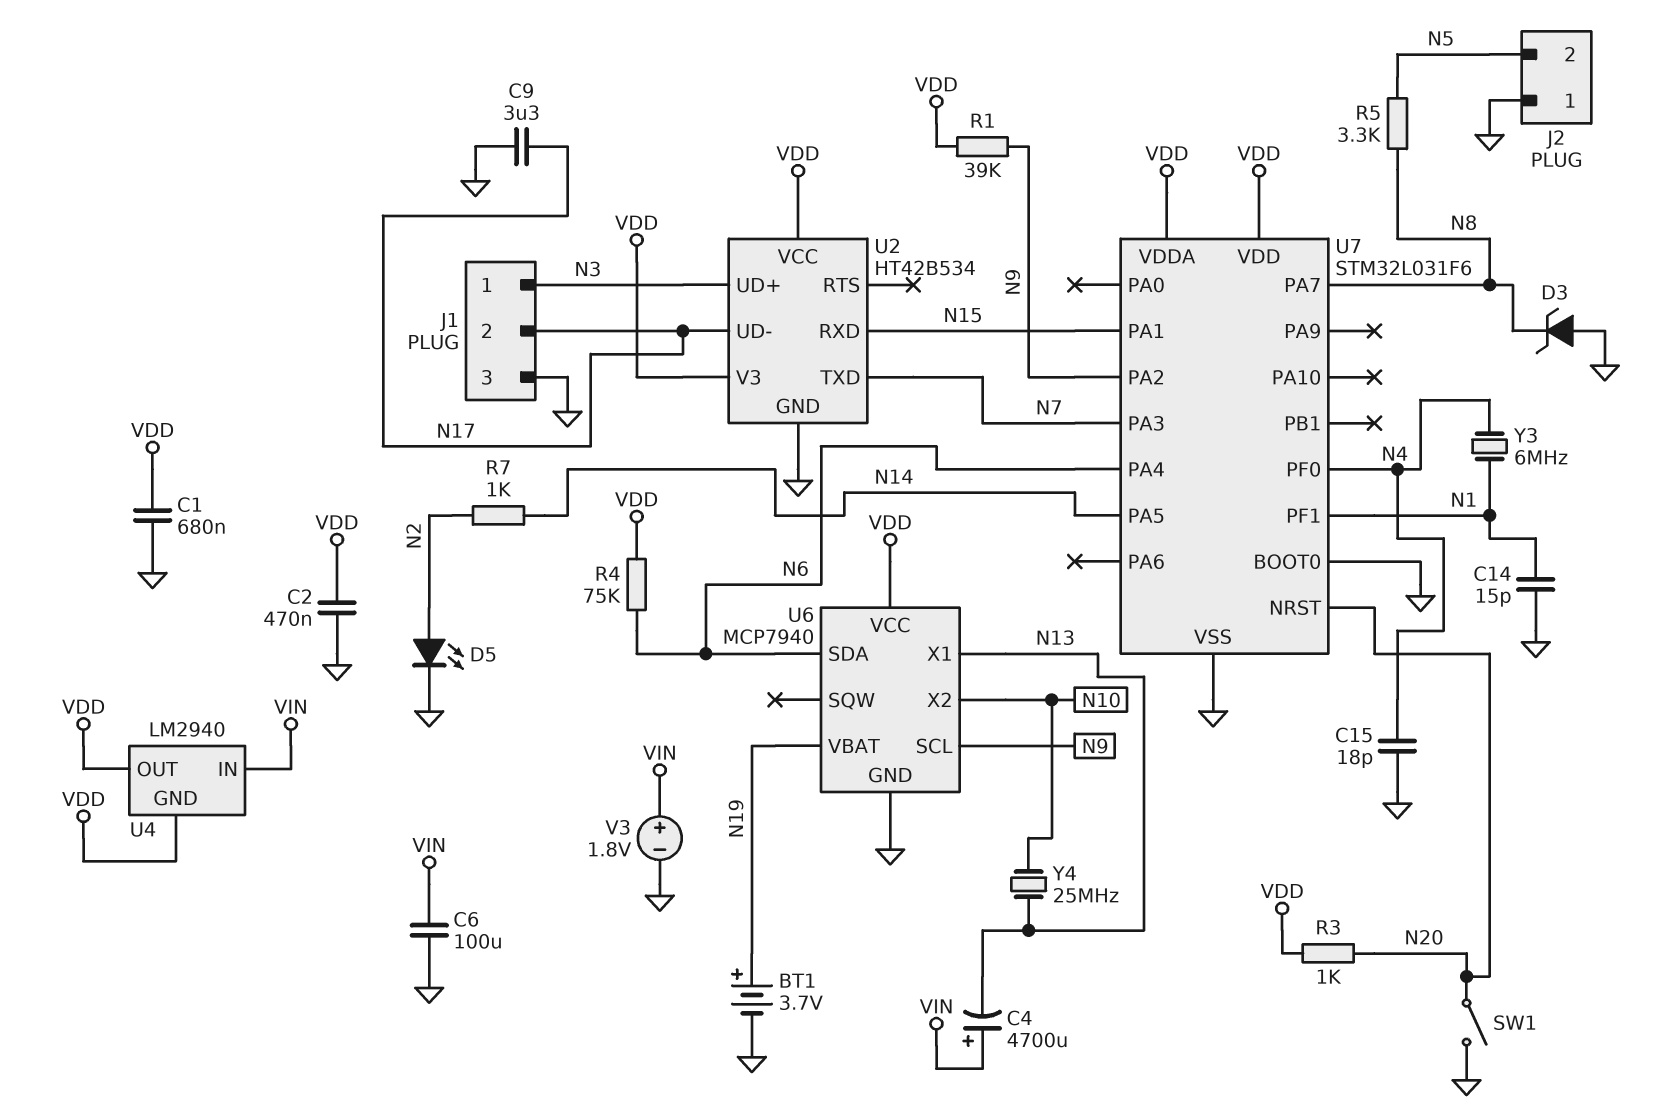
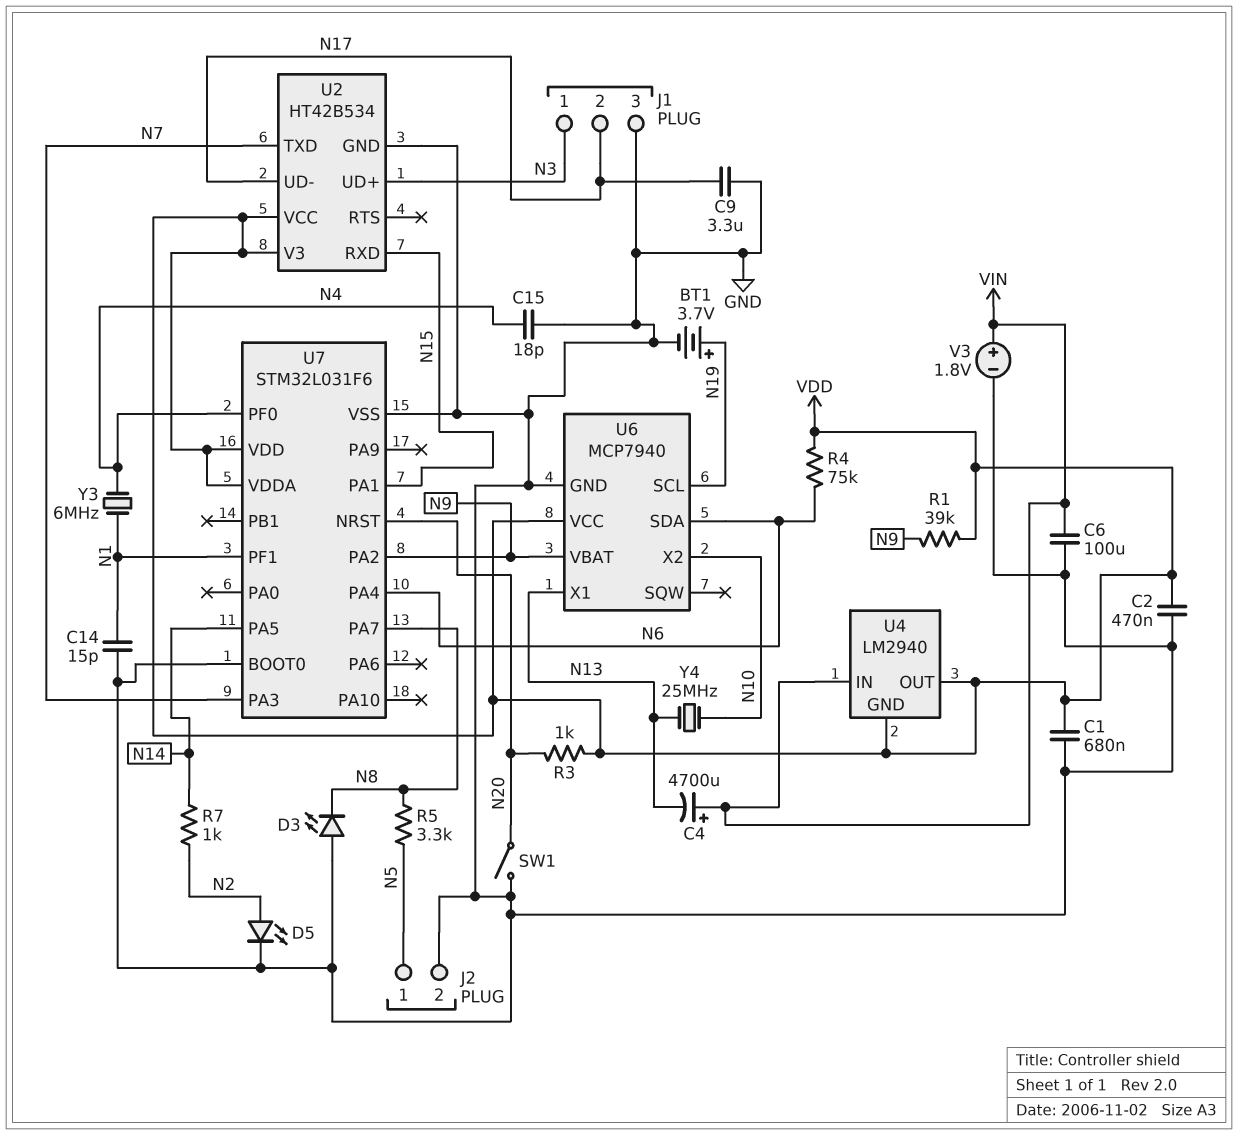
D3: zener (A GND, K N8) -> LED (A GND, K N8)
J2 pin 1: GND -> N5
J2 pin 2: N5 -> GND
U6 pin SCL: N9 -> N19
U6 pin VBAT: N19 -> N9

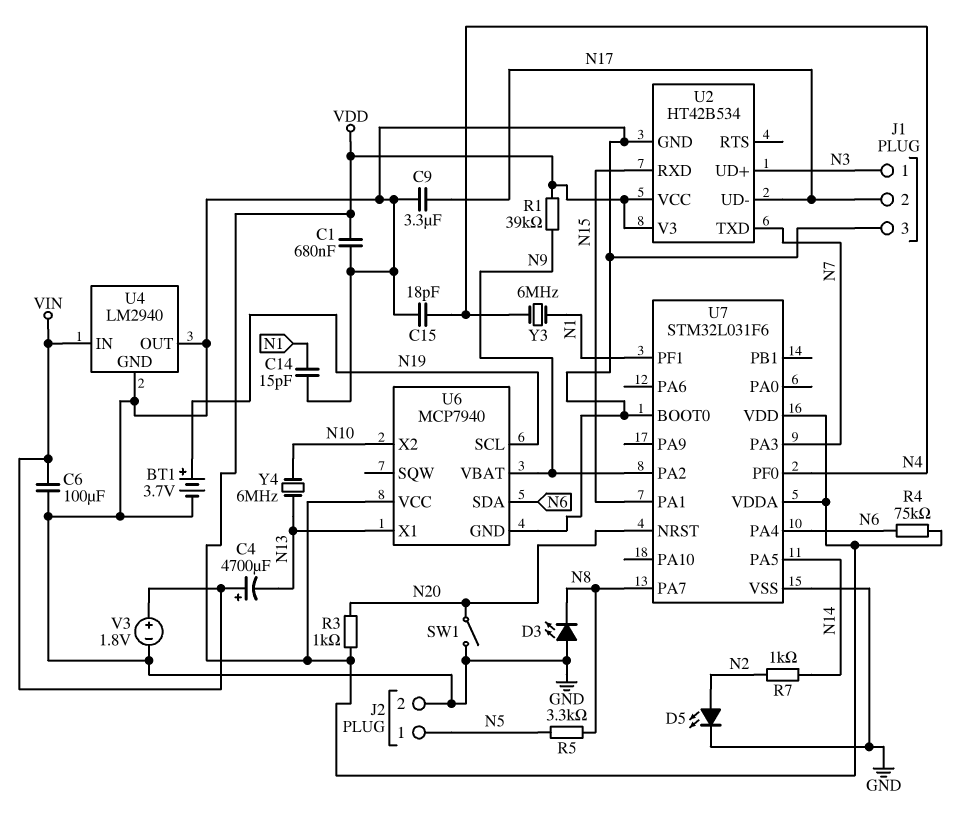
C2: 470nF (GND, VDD) -> none
U4 pin GND: VDD -> GND
U4 pin OUT: VDD -> GND
Y4: 25MHz (N10, N13) -> 6MHz (N10, N13)

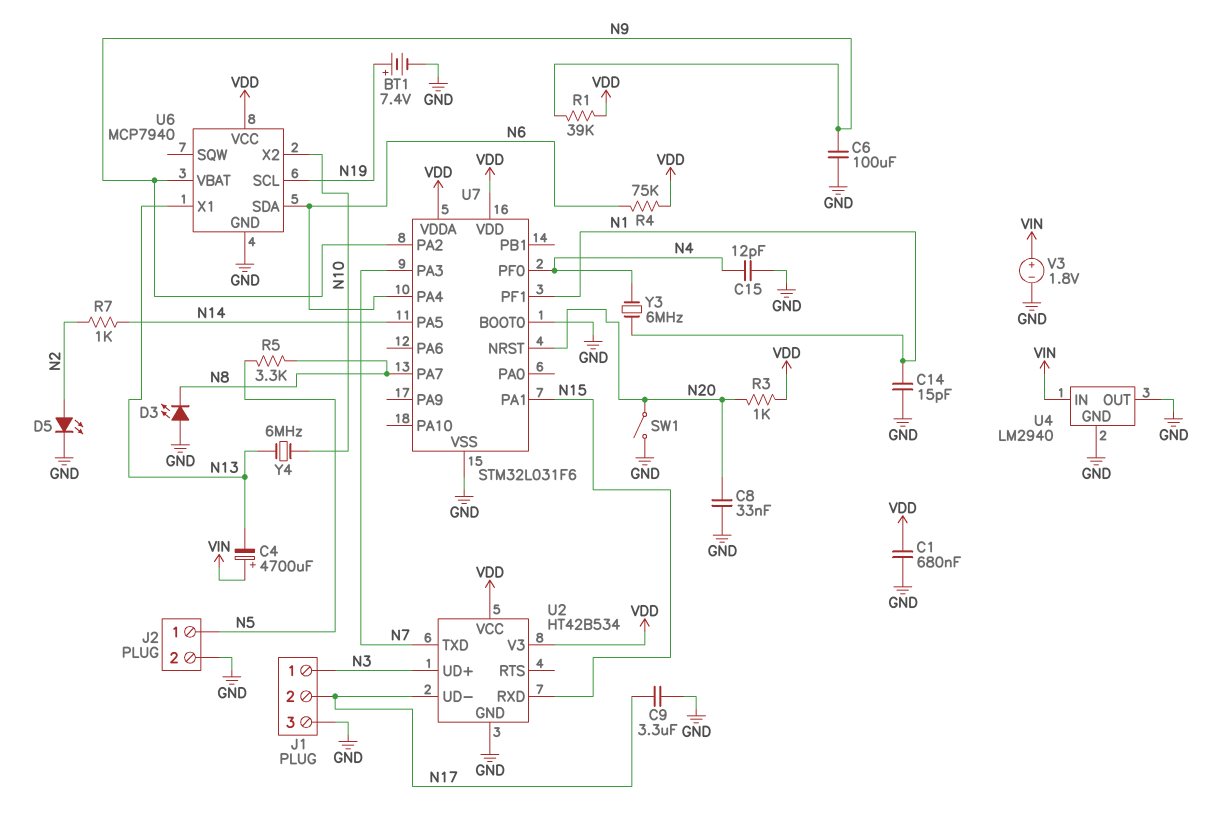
BT1: 3.7V (plus N19, minus GND) -> 7.4V (plus N19, minus GND)
C6: 100uF (GND, VIN) -> 100uF (GND, N9)
C8: none -> 33nF (GND, N20)
C15: 18pF (GND, N4) -> 12pF (GND, N4)

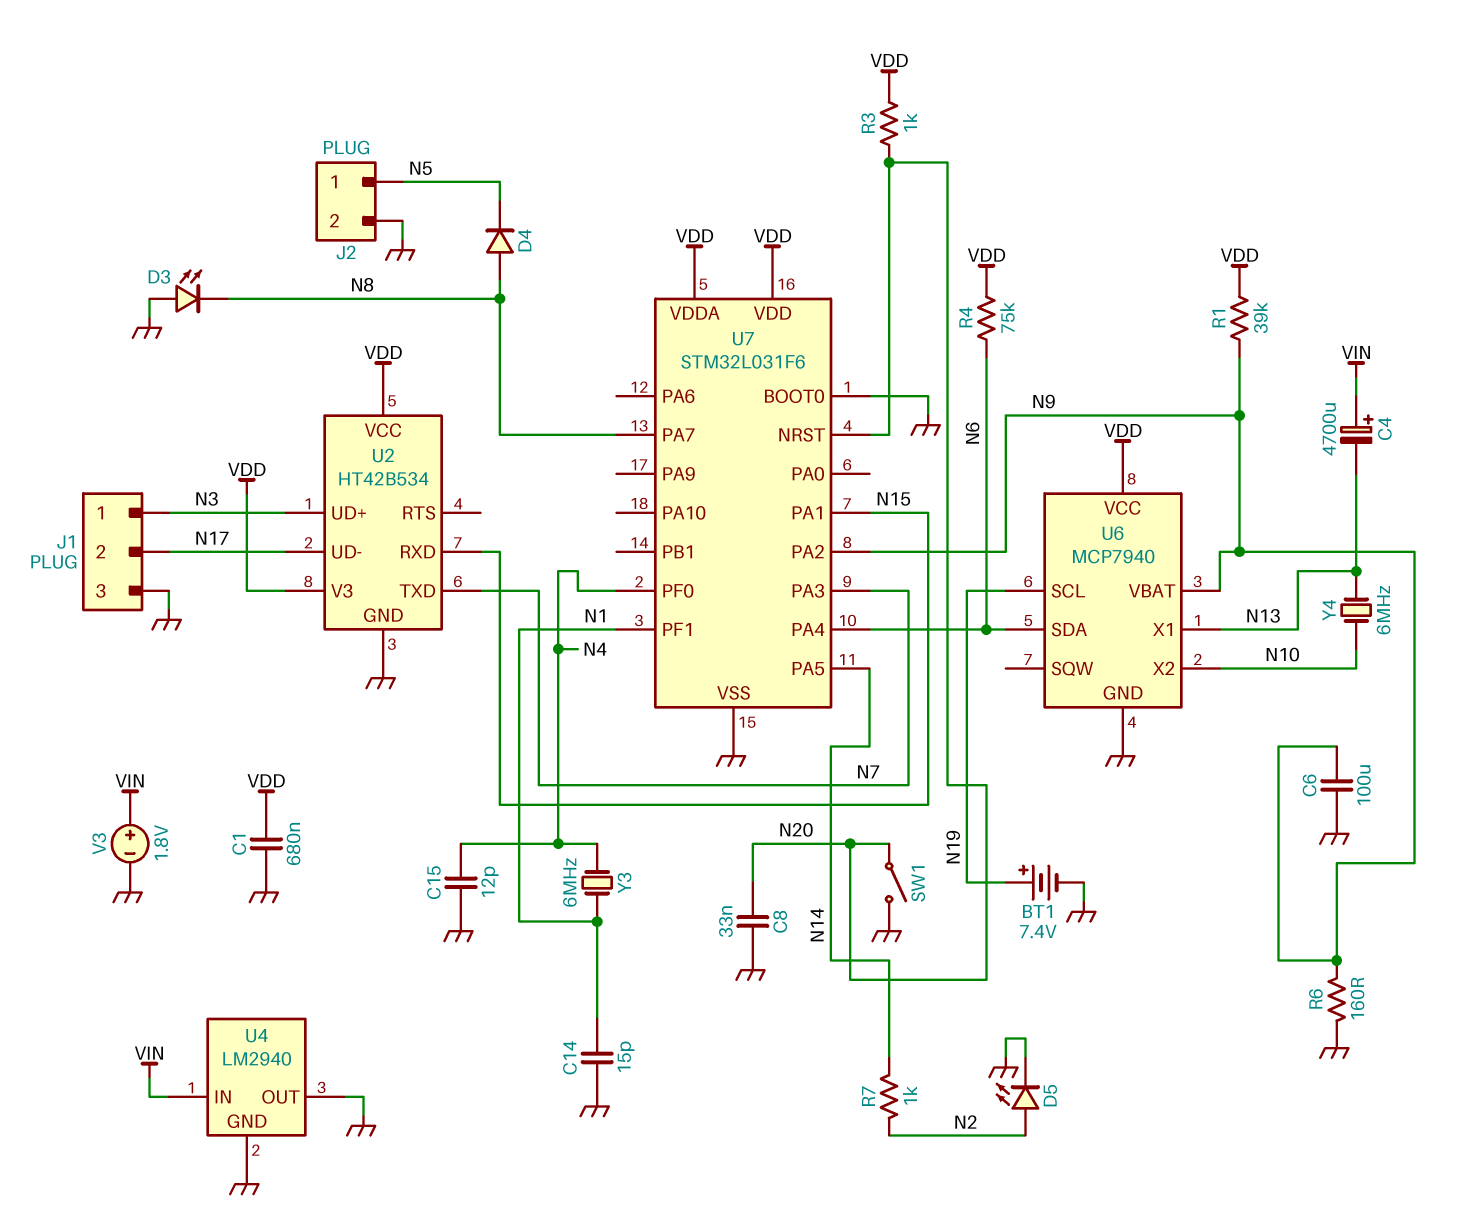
C9: 3.3uF (GND, N17) -> none
D4: none -> diode (A N8, K N5)
R5: 3.3k (N5, N8) -> none
R6: none -> 160 (GND, N9)

